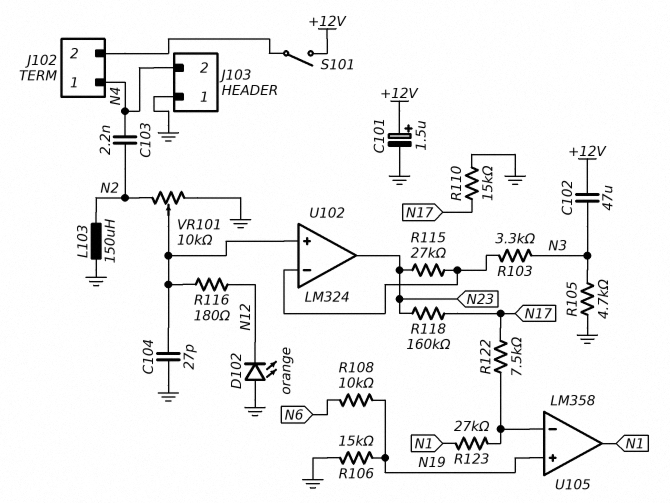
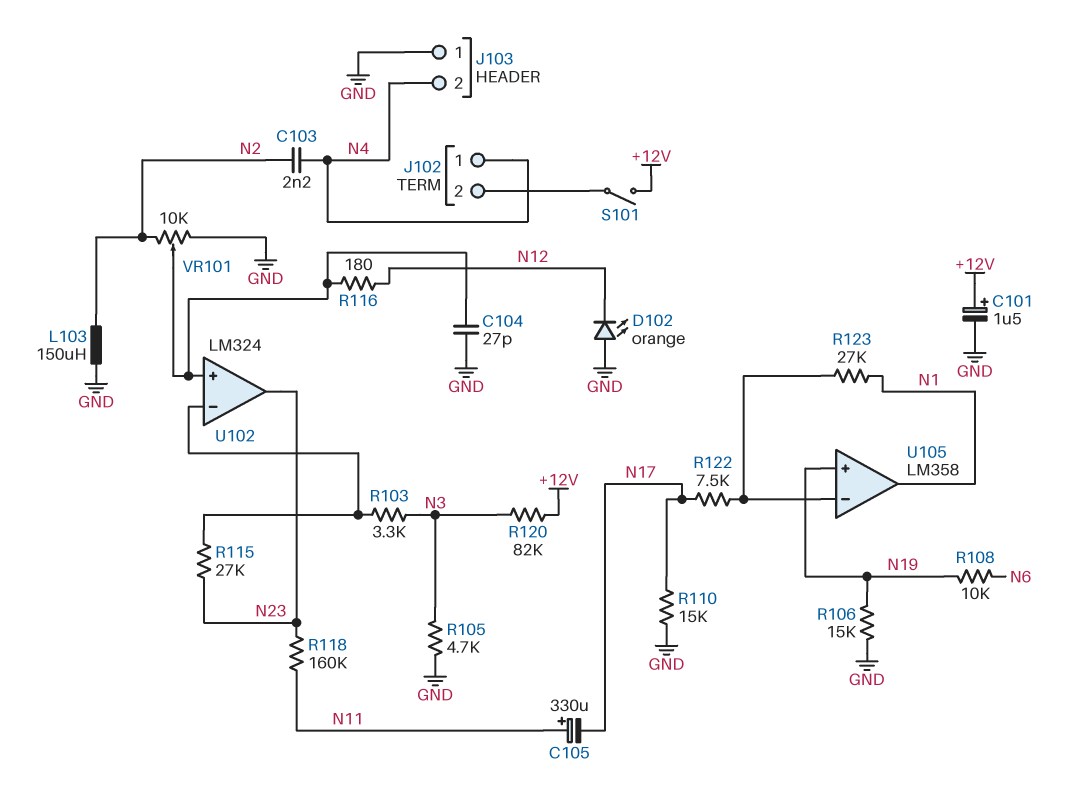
C102: 47uF (+12V, N3) -> none
C105: none -> 330uF (plus N11, minus N17)
R118: 160k (N17, N23) -> 160k (N11, N23)
R120: none -> 82k (+12V, N3)

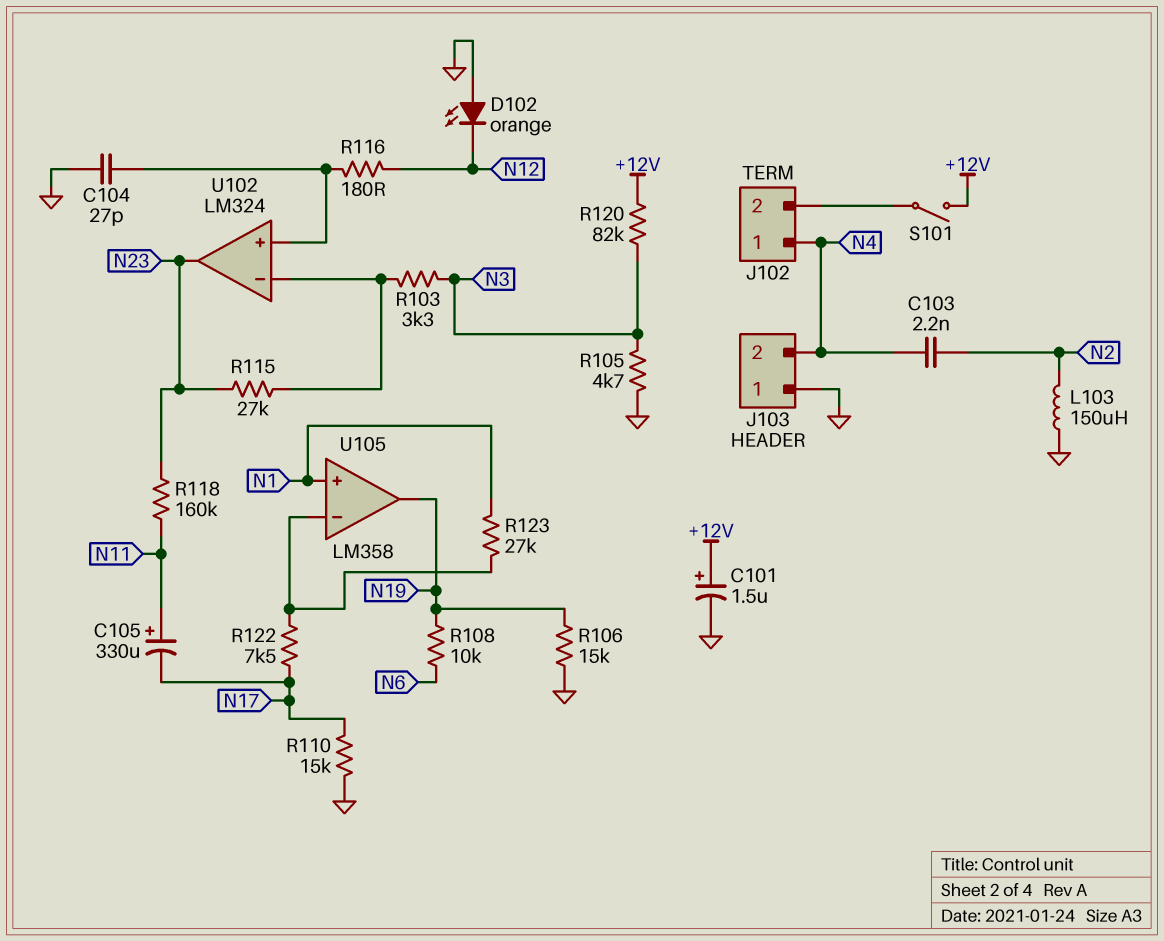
U105 pin in+: N19 -> N1
U105 pin out: N1 -> N19
VR101: 10k (GND, N2, wiper U102/in+) -> none

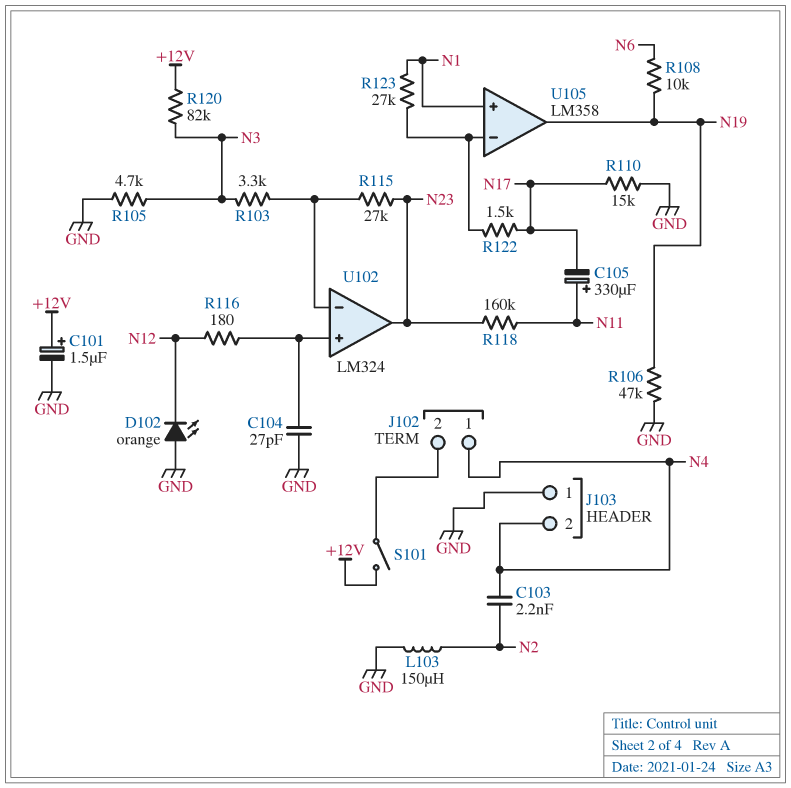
R106: 15k (GND, N19) -> 47k (GND, N19)
R122: 7.5k (N17, U105/in-) -> 1.5k (N17, U105/in-)

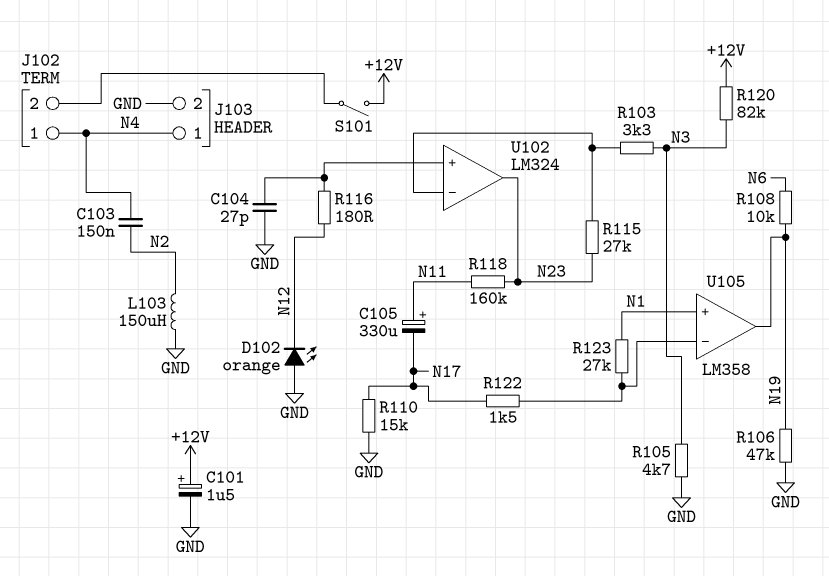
C103: 2.2nF (N2, N4) -> 150nF (N2, N4)
J103 pin 1: GND -> N4
J103 pin 2: N4 -> GND

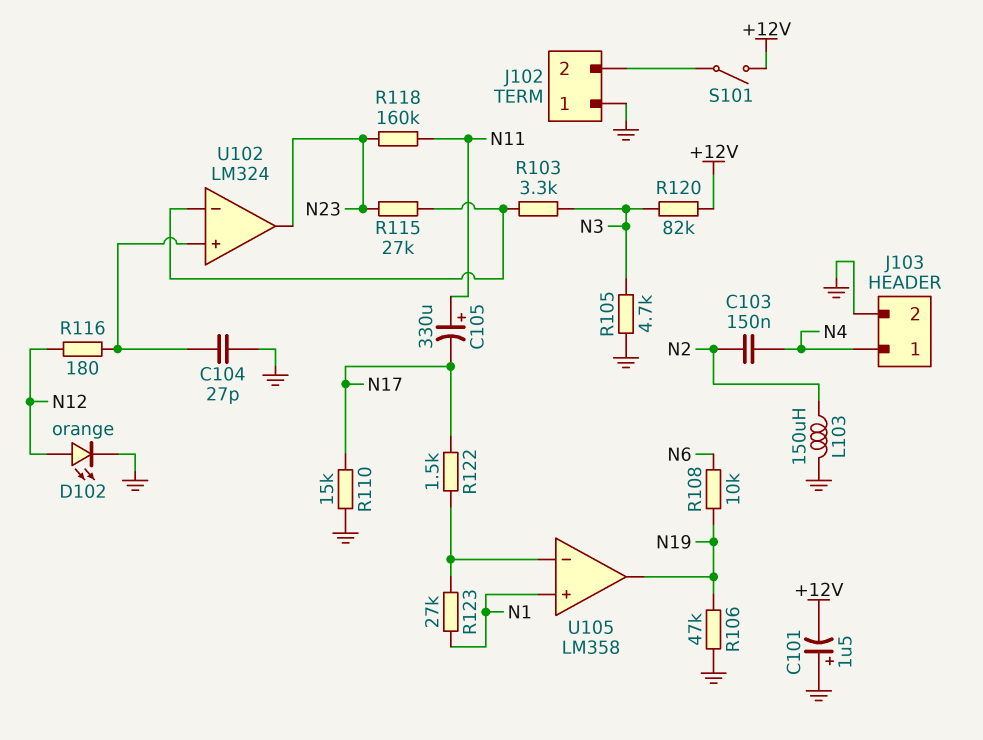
C101: 1.5uF (plus +12V, minus GND) -> 1.5uF (plus GND, minus +12V)
D102: LED orange (A GND, K N12) -> LED orange (A N12, K GND)
J102 pin 1: N4 -> GND

